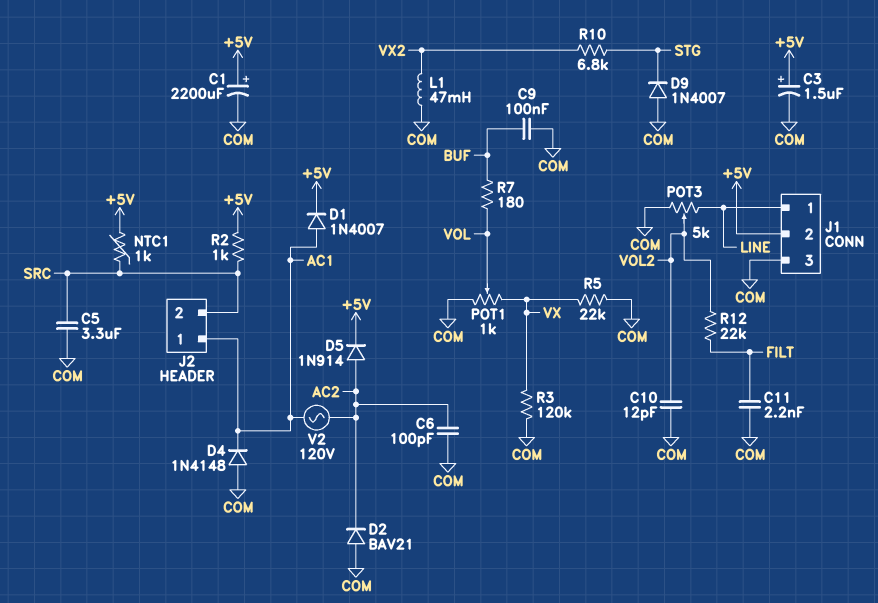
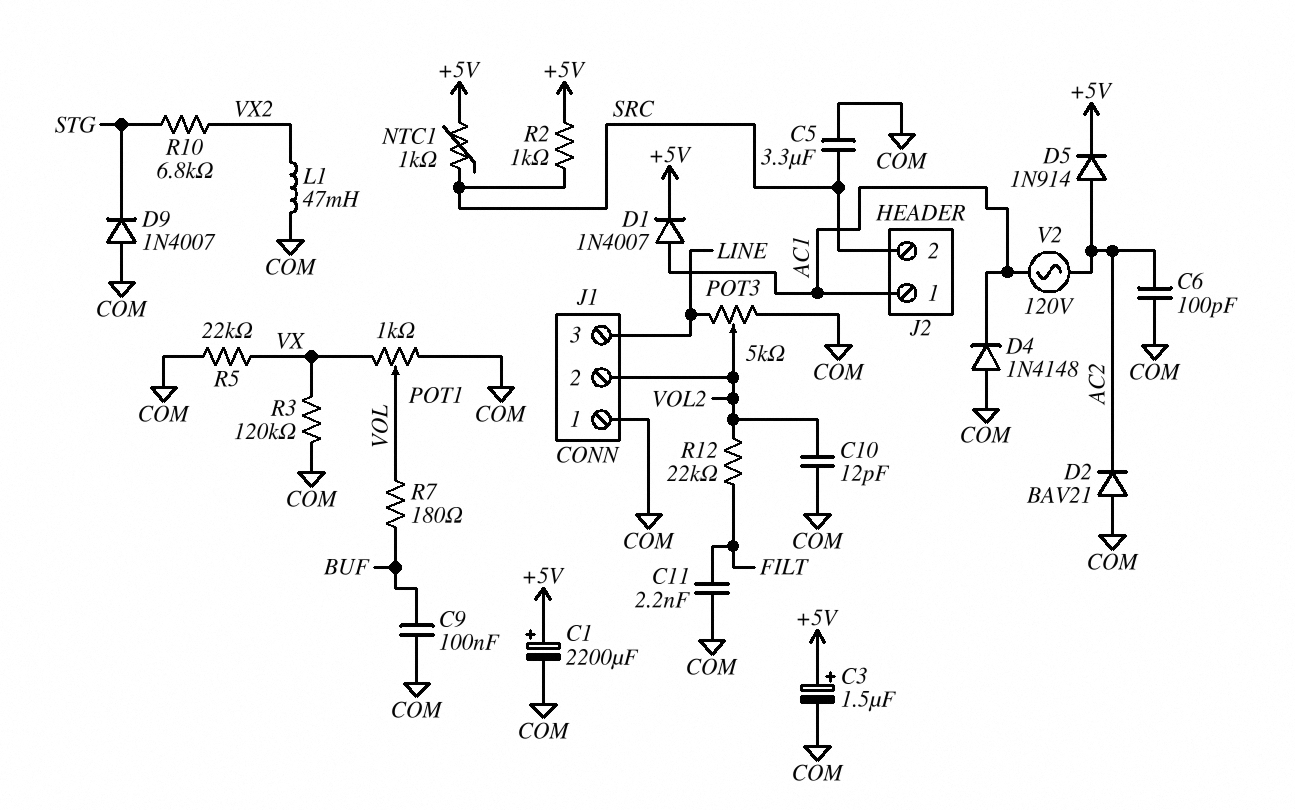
J1 pin 1: LINE -> COM
J1 pin 2: +5V -> VOL2
J1 pin 3: COM -> LINE

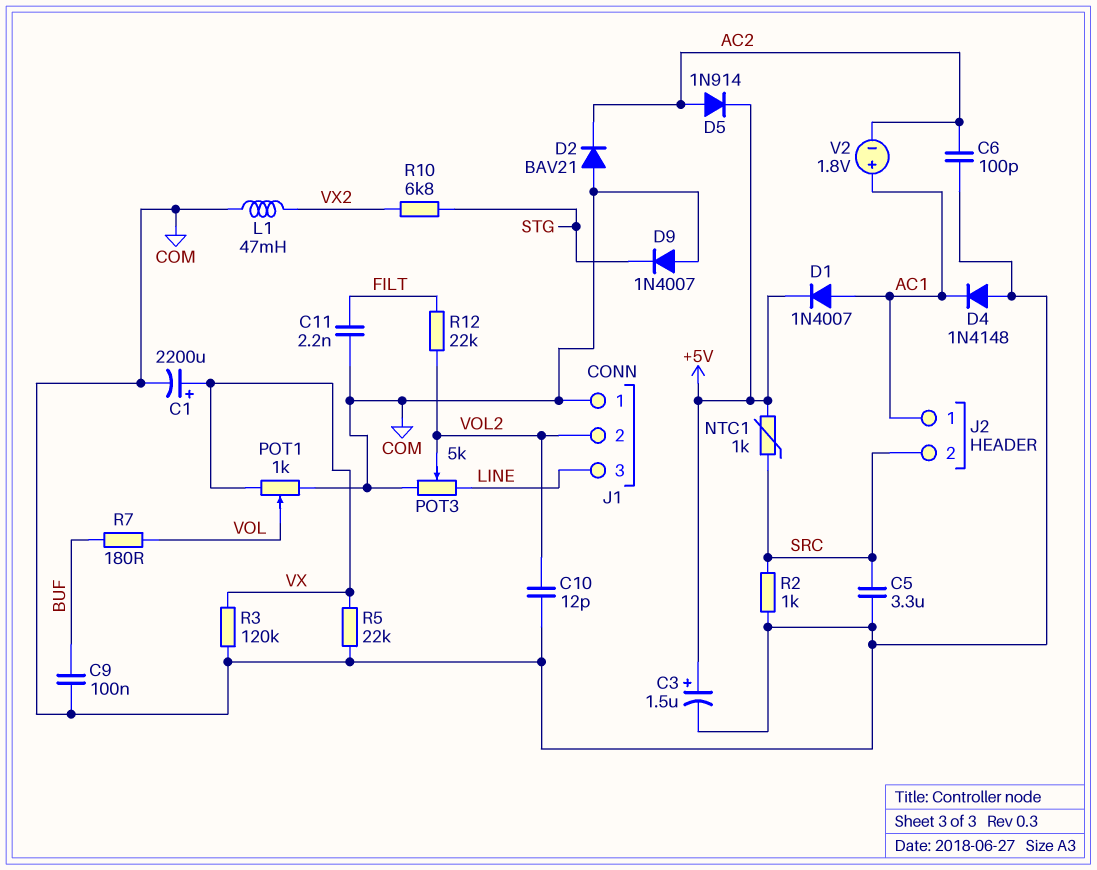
C1: 2200uF (plus +5V, minus COM) -> 2200uF (plus VX, minus COM)
R2: 1k (+5V, SRC) -> 1k (COM, SRC)
V2: AC 120V (AC1, AC2) -> 1.8V (plus AC1, minus AC2)

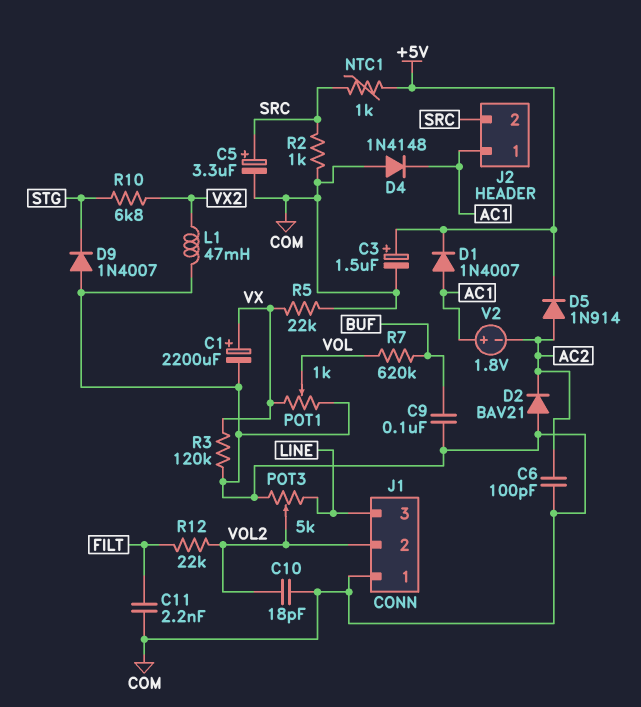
C5: 3.3uF (COM, SRC) -> 3.3uF (plus SRC, minus COM)
C10: 12pF (COM, VOL2) -> 18pF (COM, VOL2)
R7: 180 (BUF, VOL) -> 620k (BUF, VOL)

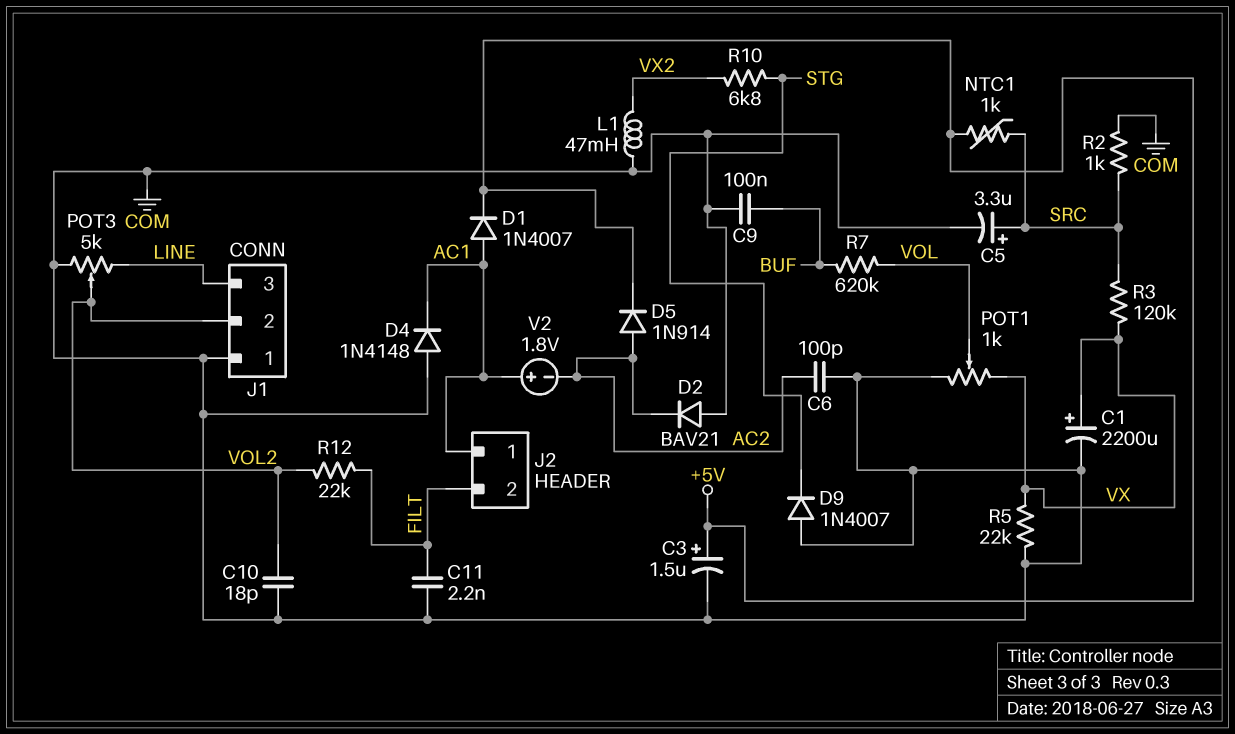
J2 pin 2: SRC -> FILT
R3: 120k (COM, VX) -> 120k (SRC, VX)

